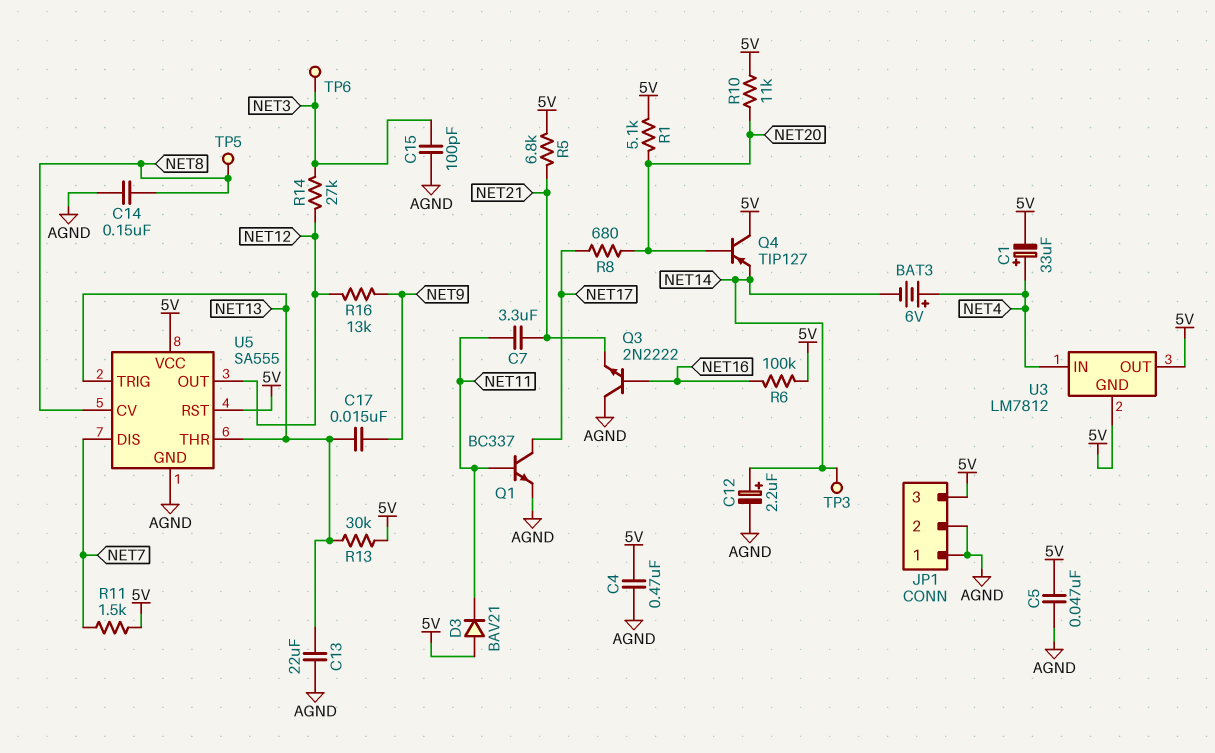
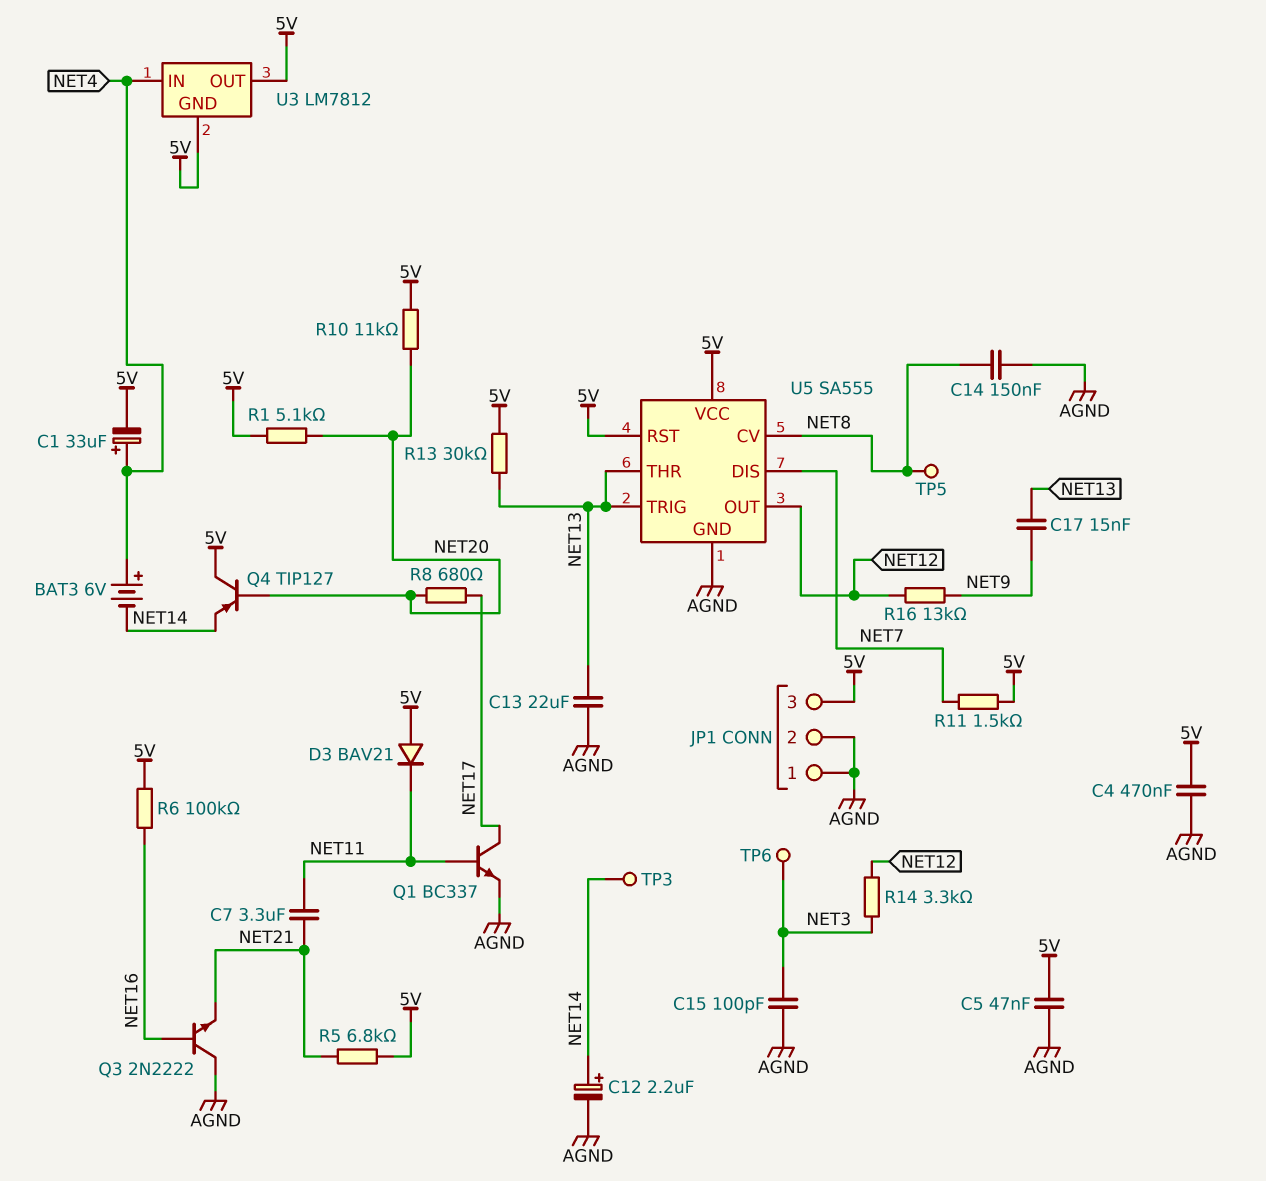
R14: 27k (NET3, NET12) -> 3.3k (NET3, NET12)

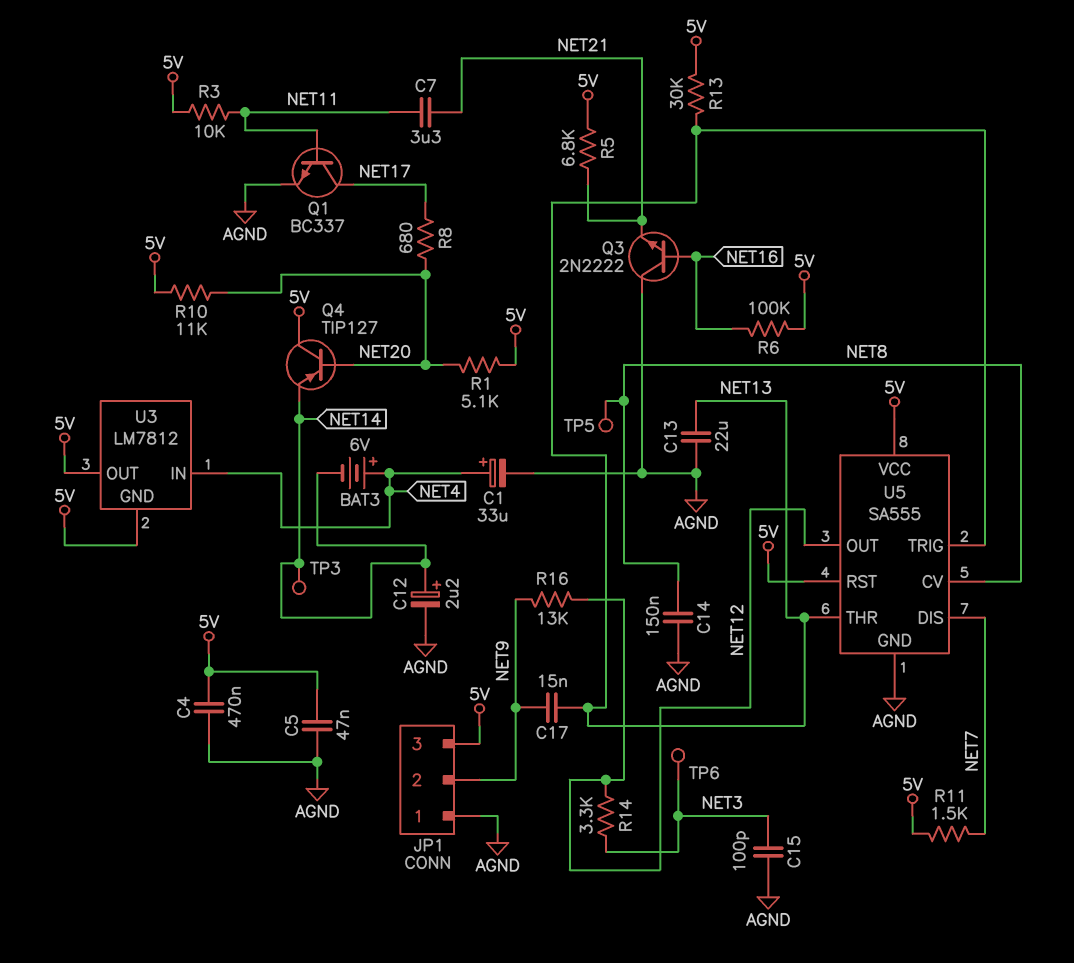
C1: 33uF (plus NET4, minus 5V) -> 33uF (plus NET4, minus AGND)
D3: diode BAV21 (A 5V, K NET11) -> none
JP1 pin 2: AGND -> NET9
R3: none -> 10k (5V, NET11)

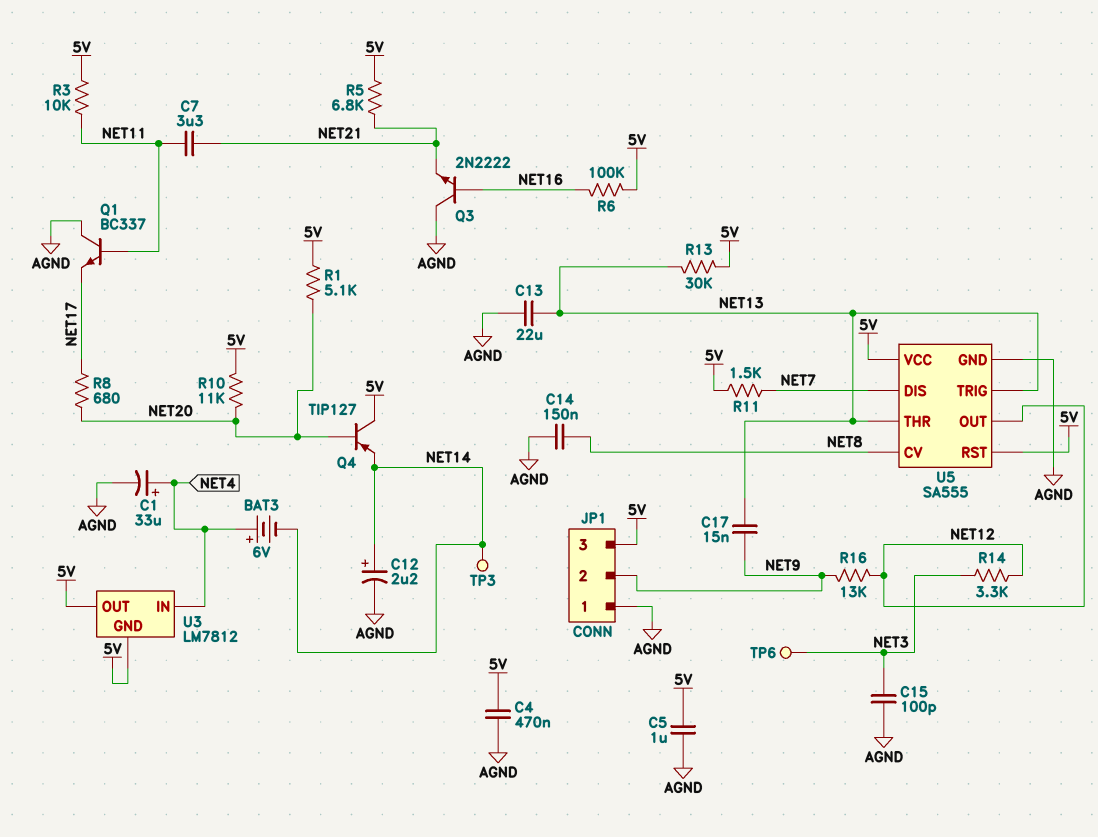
C5: 47nF (5V, AGND) -> 1uF (5V, AGND)
Q1: NPN BC337 (B NET11, C NET17, E AGND) -> NPN BC337 (B NET11, C AGND, E NET17)
TP5: test point (NET8) -> none

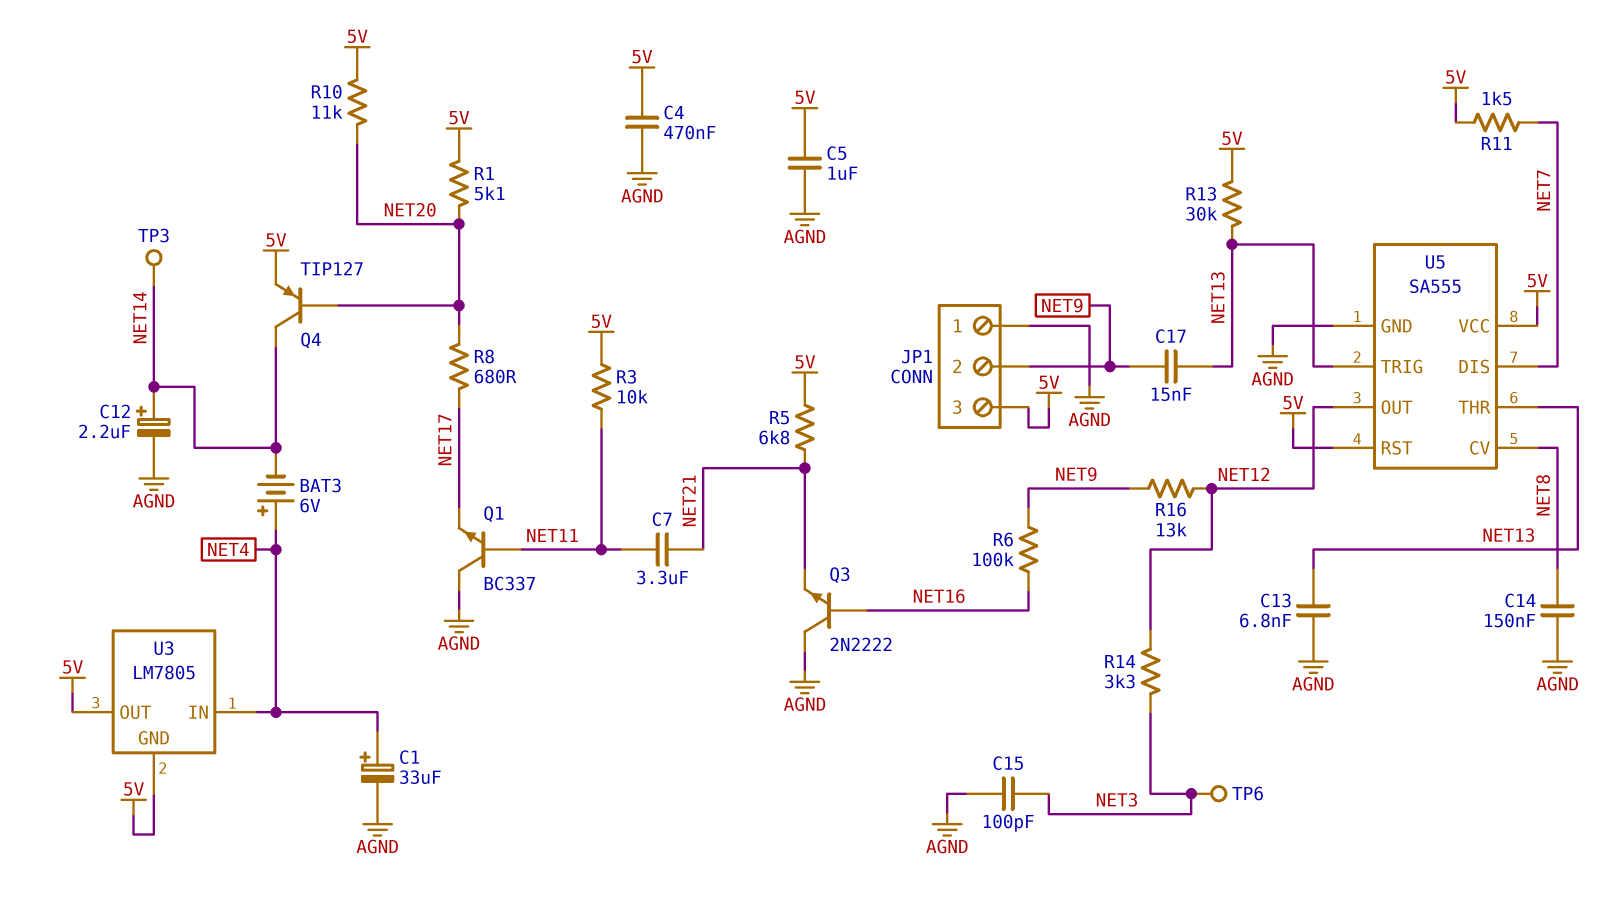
C13: 22uF (AGND, NET13) -> 6.8nF (AGND, NET13)
Q4: PNP TIP127 (B NET20, C 5V, E NET14) -> PNP TIP127 (B NET20, C NET14, E 5V)
R6: 100k (5V, NET16) -> 100k (NET9, NET16)
U3: LM7812 -> LM7805

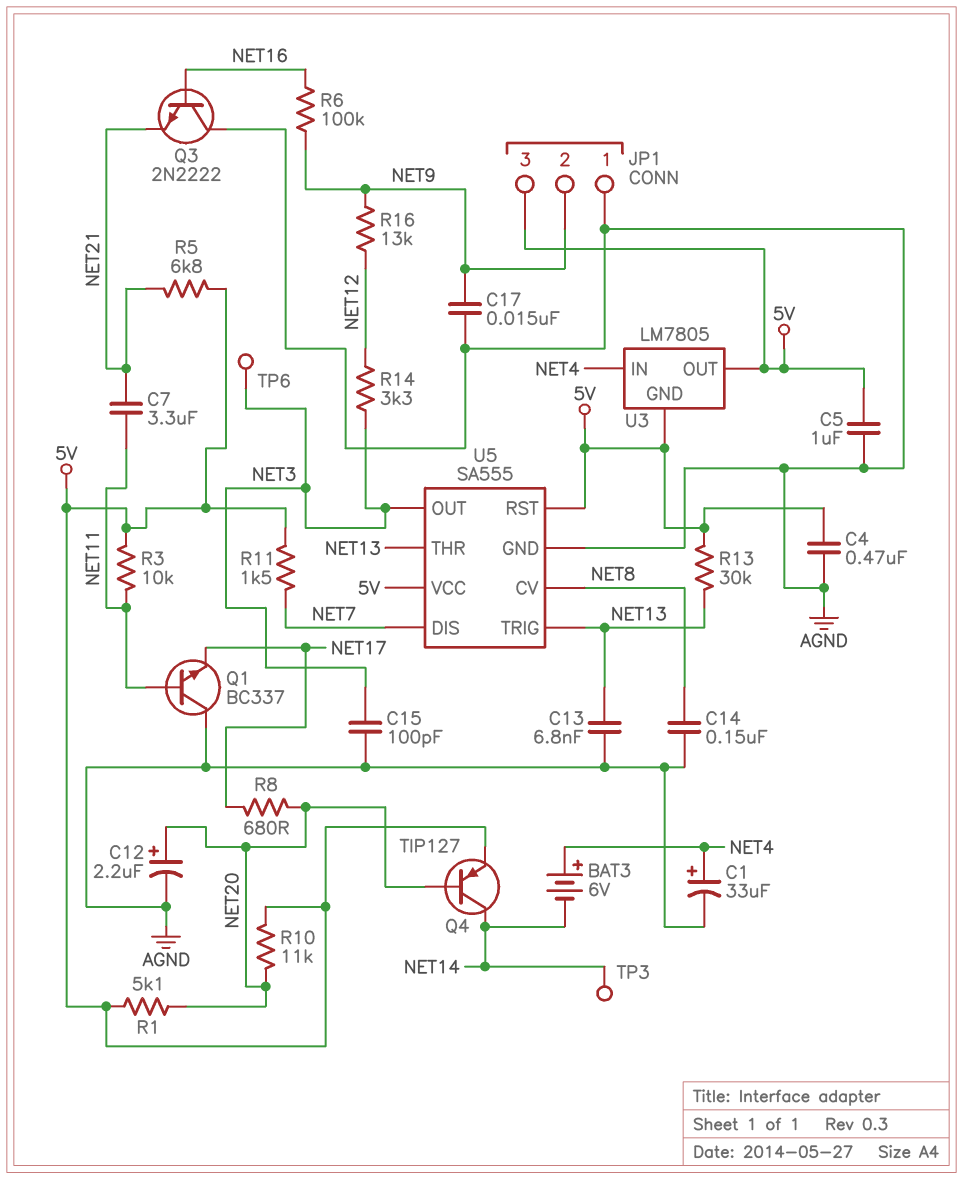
C12: 2.2uF (plus NET14, minus AGND) -> 2.2uF (plus NET20, minus AGND)
C17: 15nF (NET9, NET13) -> 15nF (AGND, NET9)
U5 pin OUT: NET12 -> NET3

